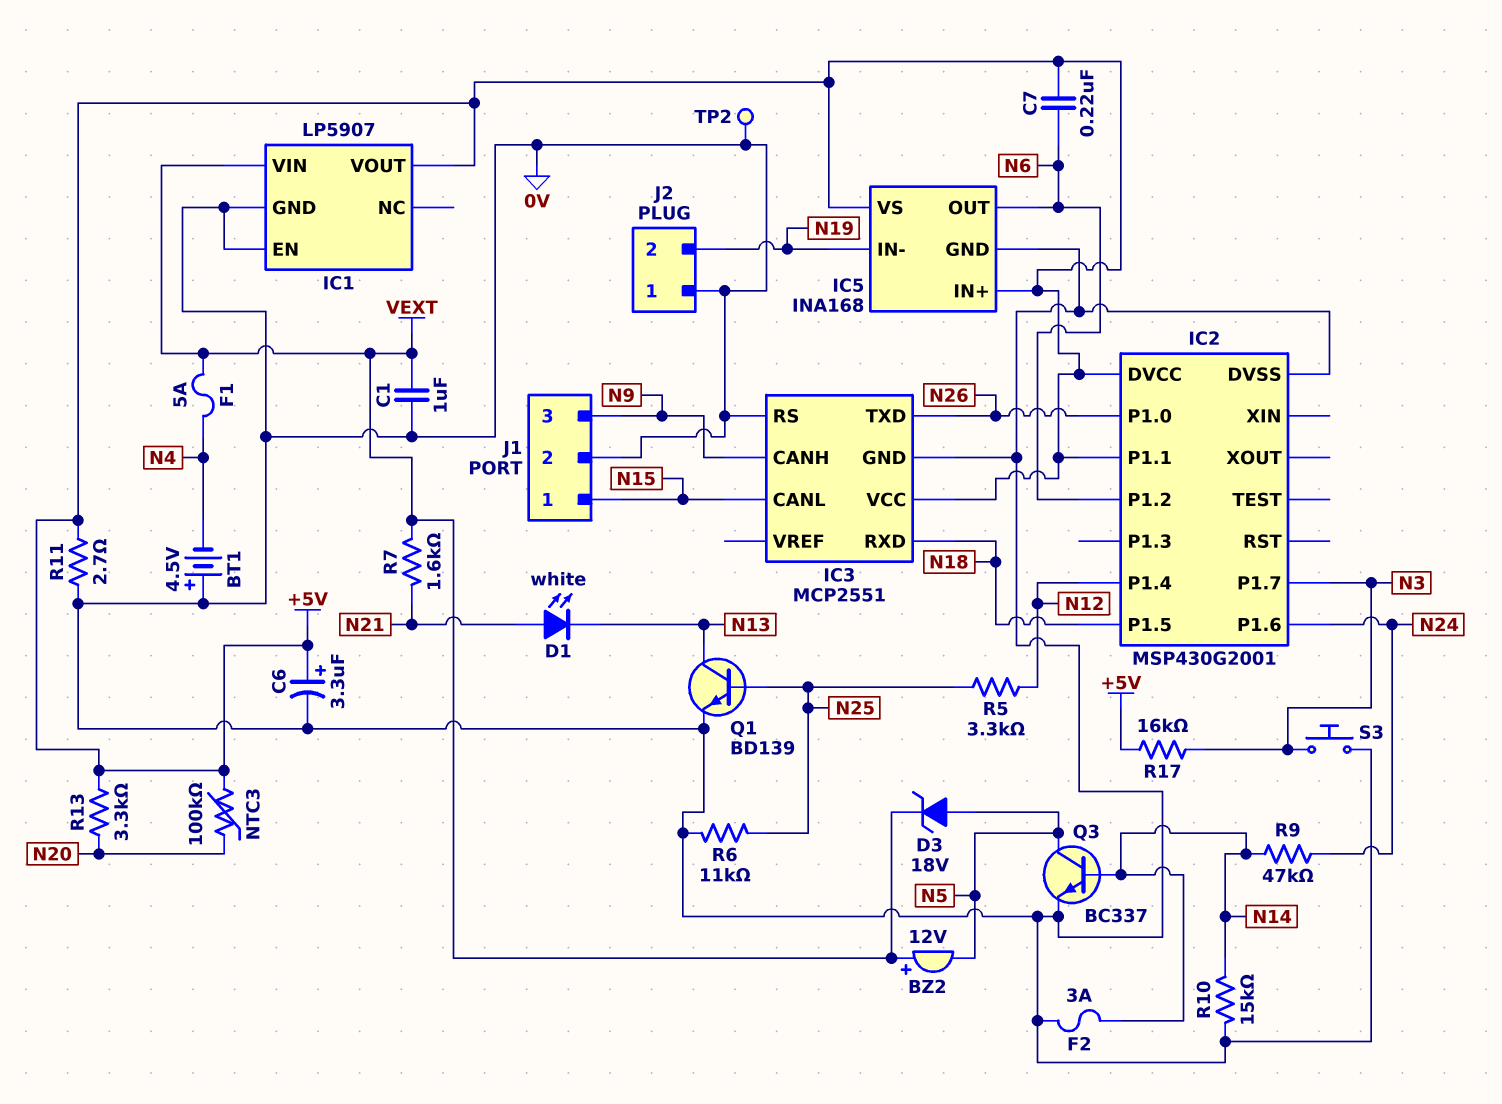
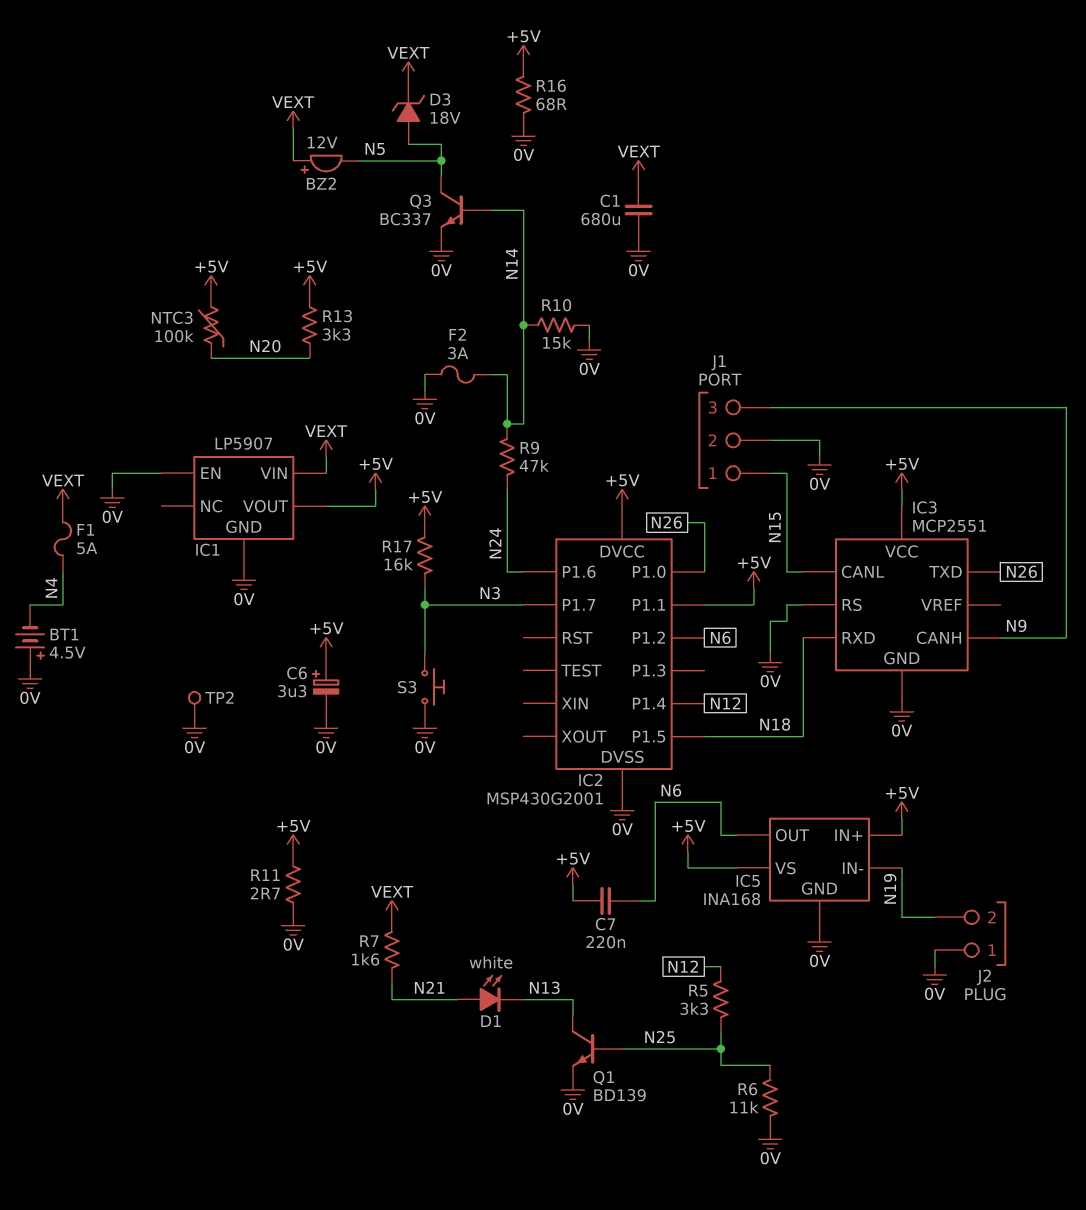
C1: 1uF (0V, VEXT) -> 680uF (0V, VEXT)
R16: none -> 68 (+5V, 0V)

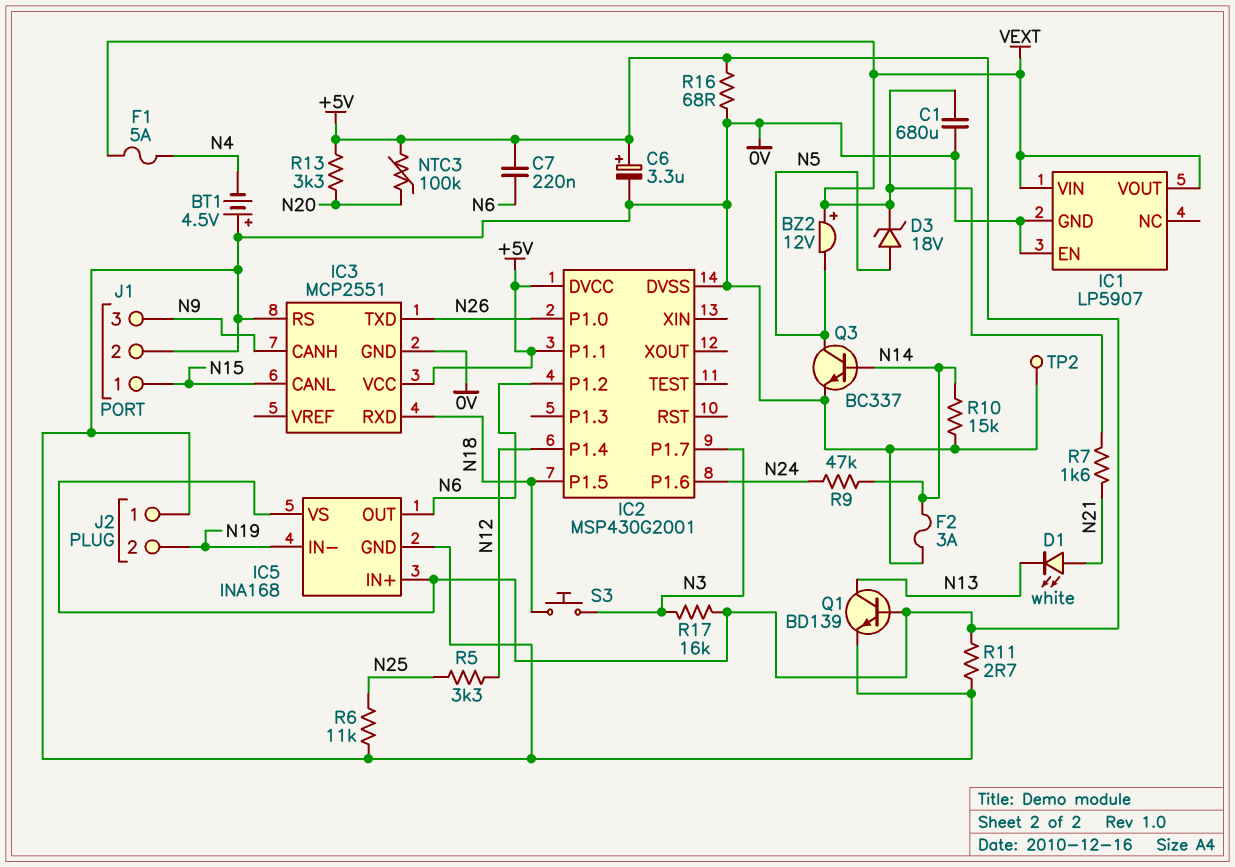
IC1 pin VOUT: +5V -> VEXT
Q1: NPN BD139 (B N25, C N13, E 0V) -> NPN BD139 (B +5V, C N13, E 0V)
S3: button (0V, N3) -> button (N3, N18)

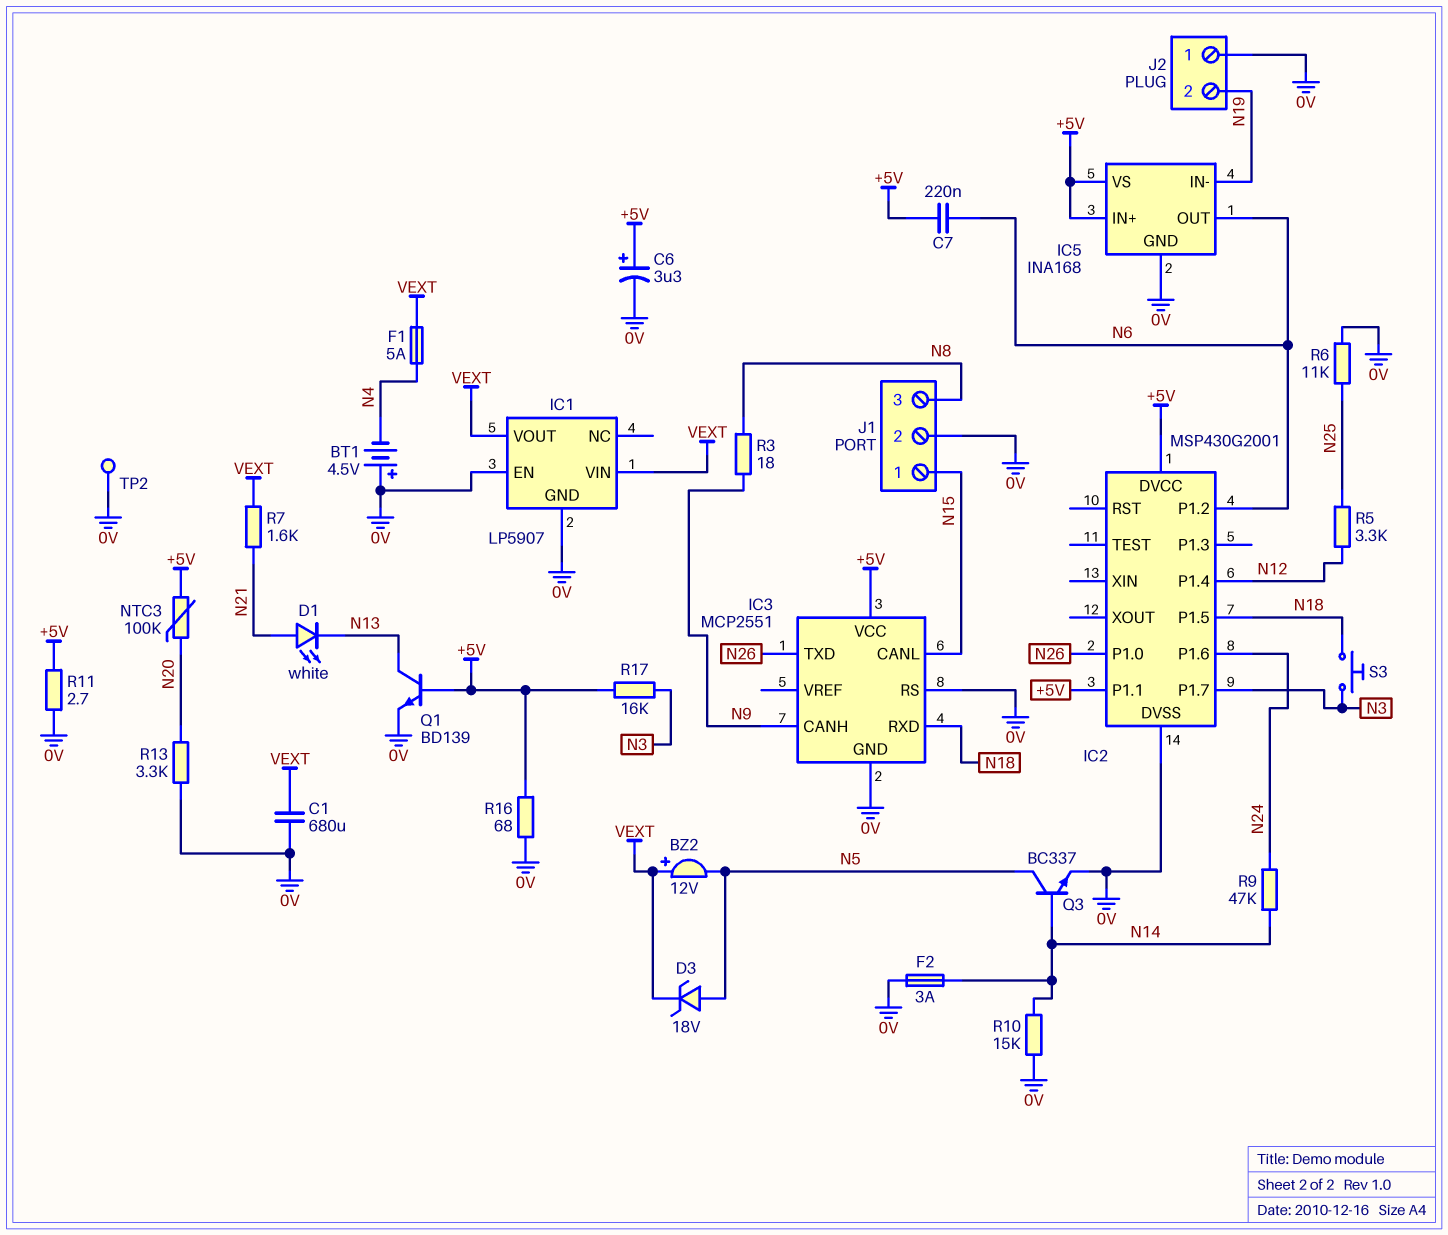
J1 pin 3: N9 -> N8
R3: none -> 18 (N8, N9)
R13: 3.3k (+5V, N20) -> 3.3k (0V, N20)

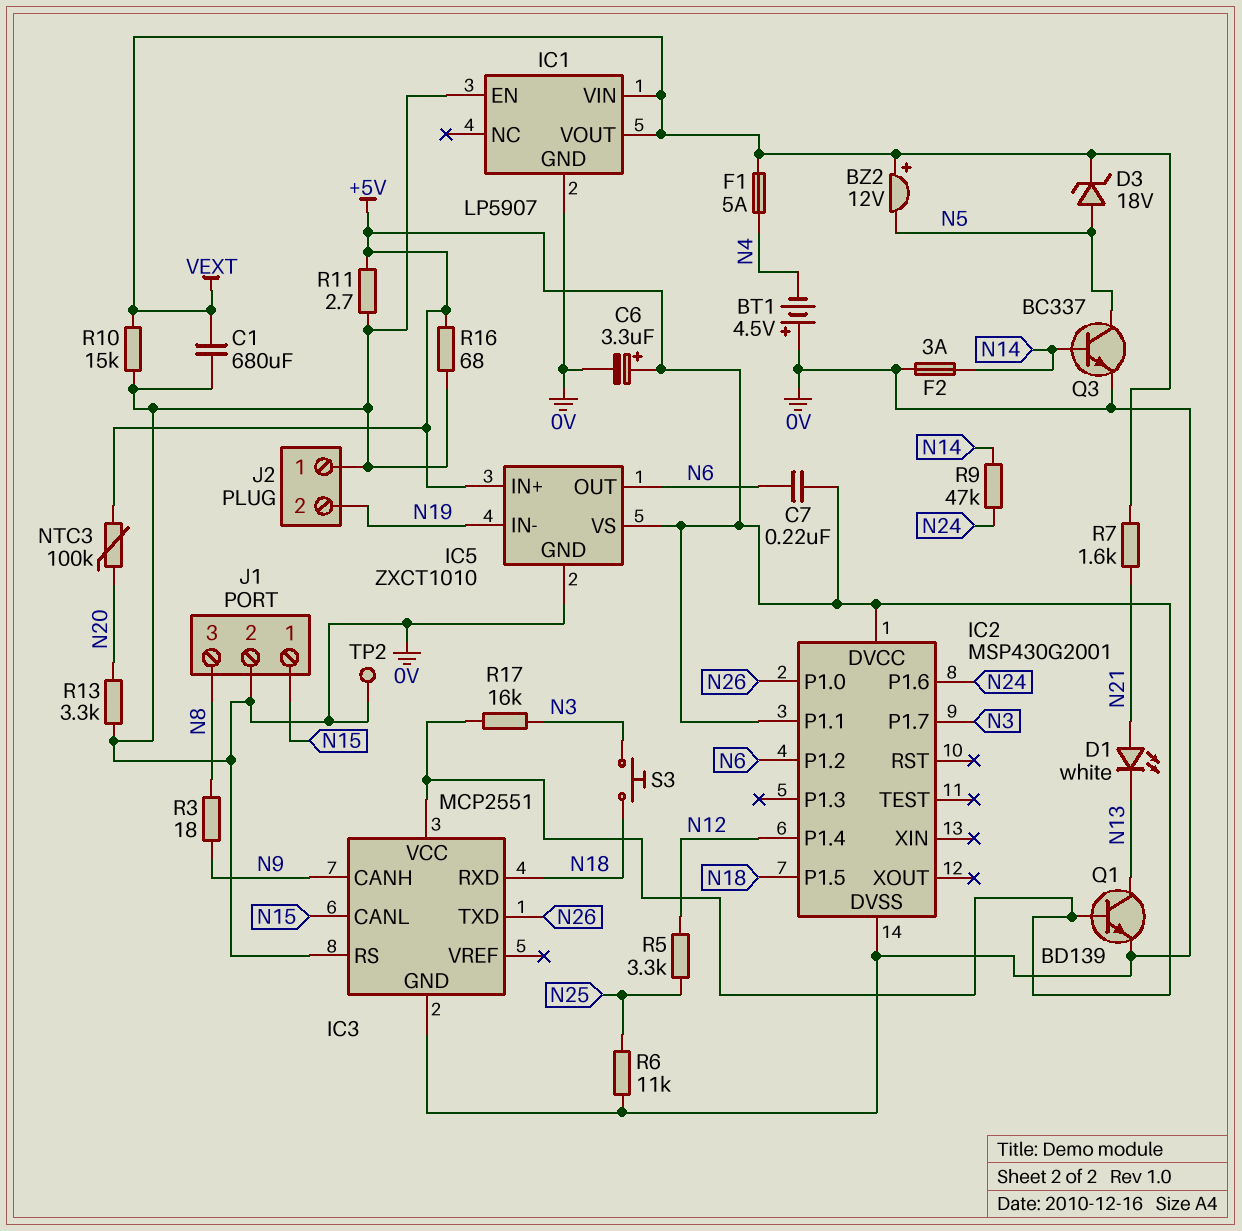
IC5: INA168 -> ZXCT1010
R10: 15k (0V, N14) -> 15k (0V, VEXT)

